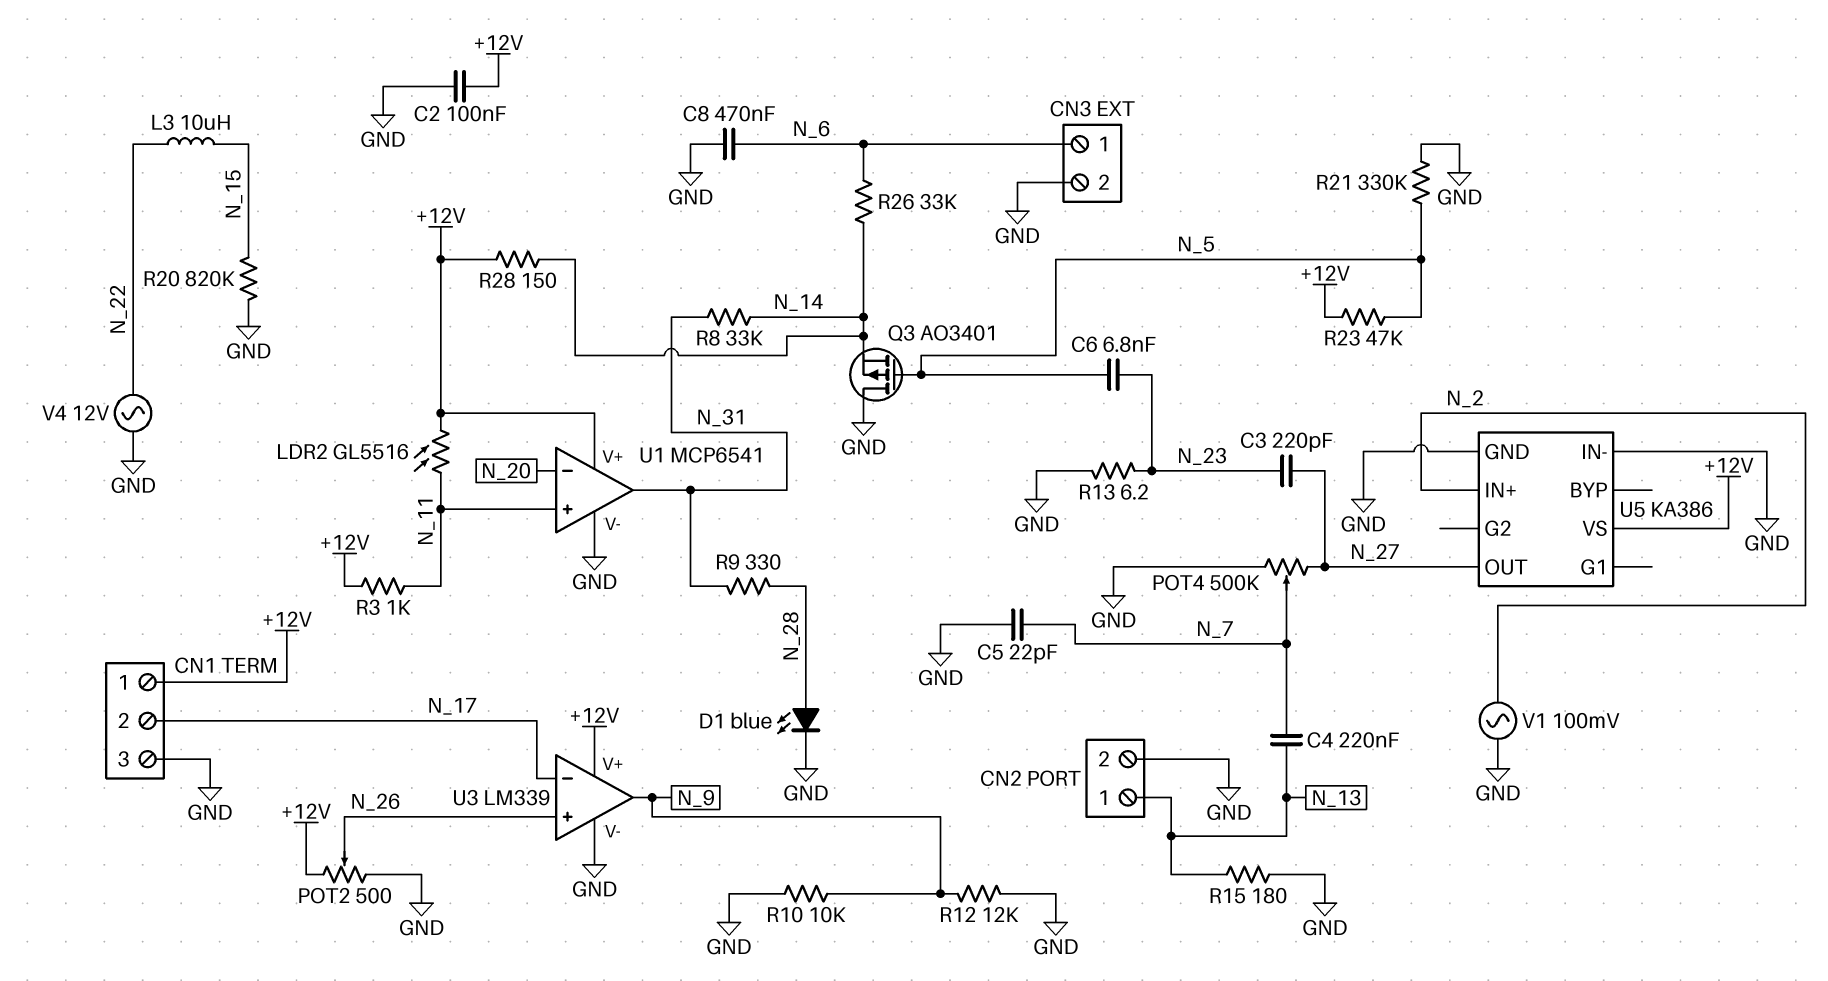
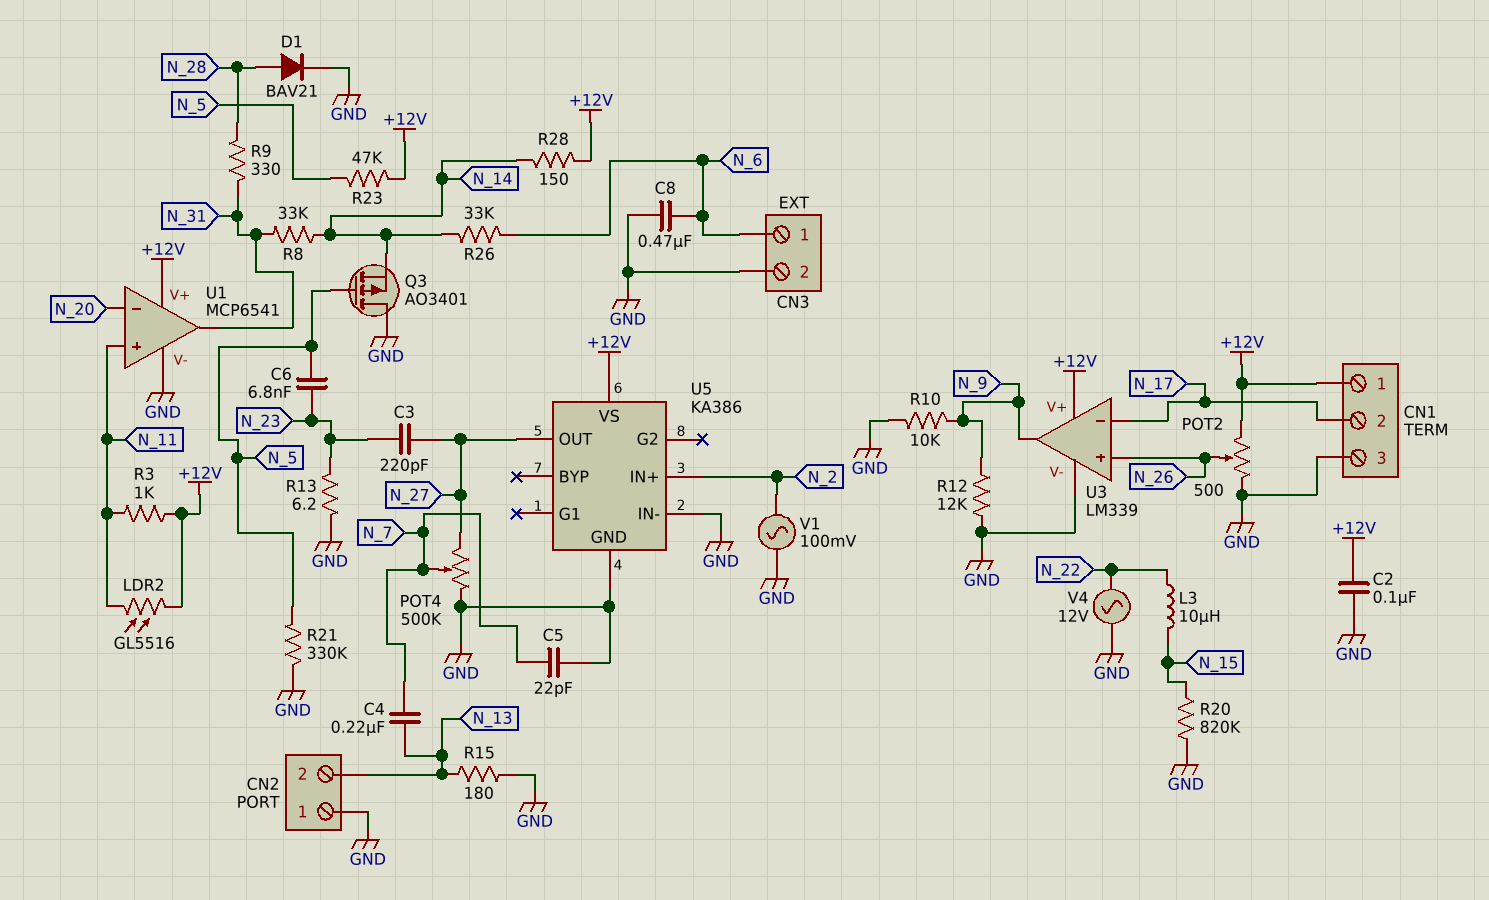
CN2 pin 1: N_13 -> GND
CN2 pin 2: GND -> N_13
D1: LED blue (A N_28, K GND) -> diode BAV21 (A N_28, K GND)

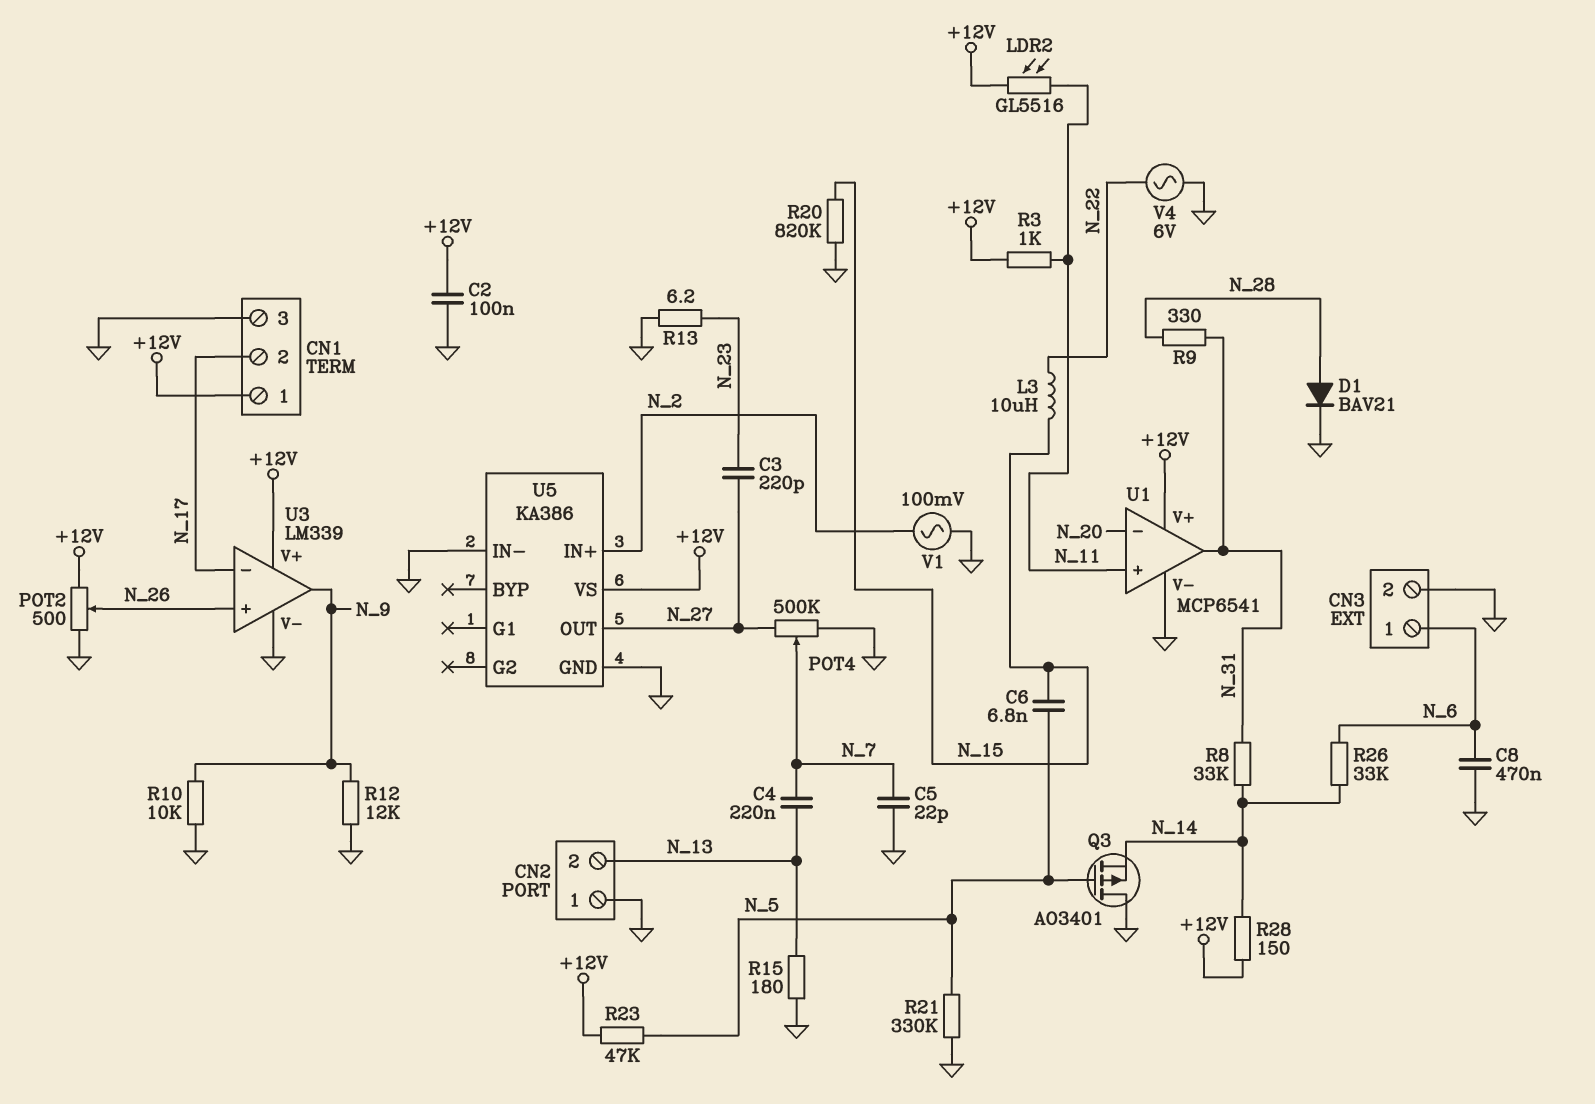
C6: 6.8nF (N_5, N_23) -> 6.8nF (N_5, N_15)
V4: AC 12V (GND, N_22) -> AC 6V (GND, N_22)

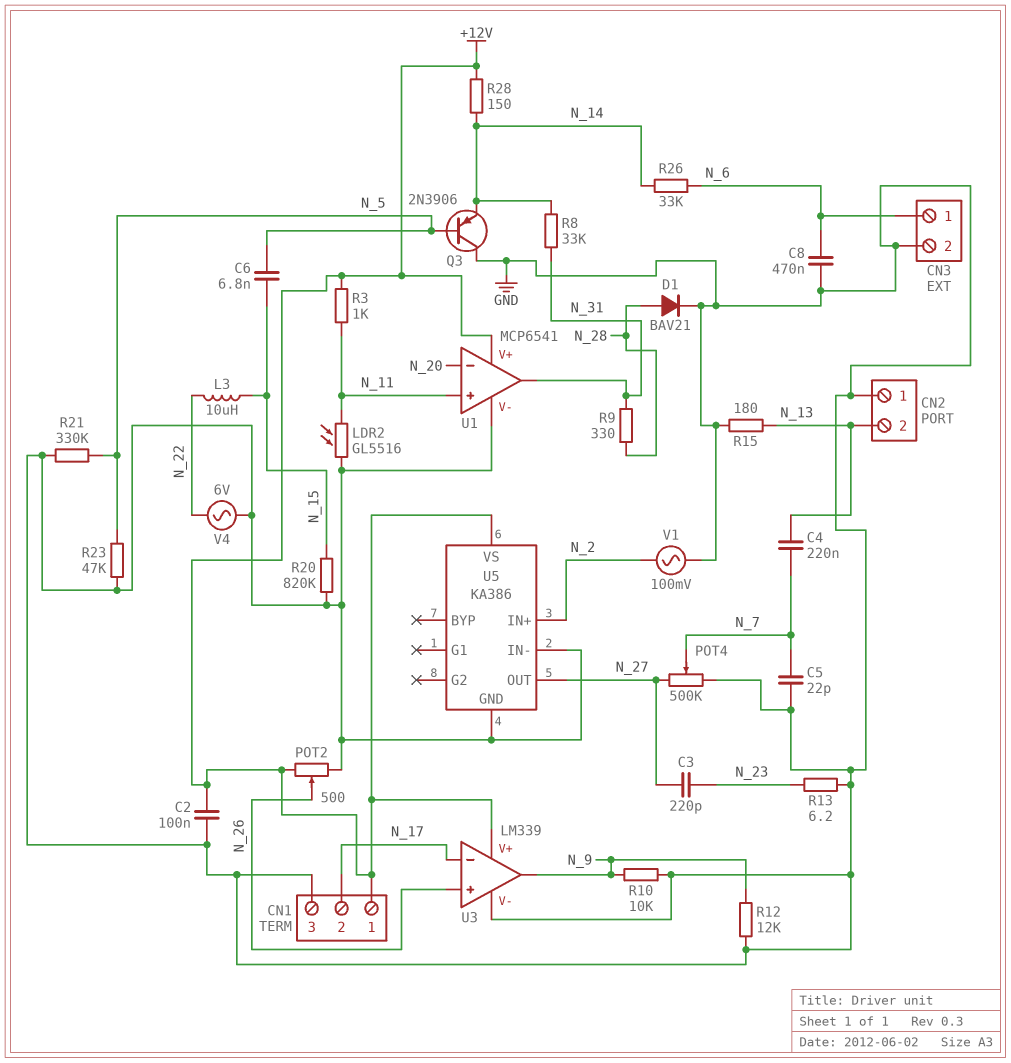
LDR2: GL5516 (+12V, N_11) -> GL5516 (GND, N_11)
Q3: PMOS AO3401 (G N_5, D GND, S N_14) -> PNP 2N3906 (B N_5, C GND, E N_14)
R23: 47k (+12V, N_5) -> 47k (GND, N_5)

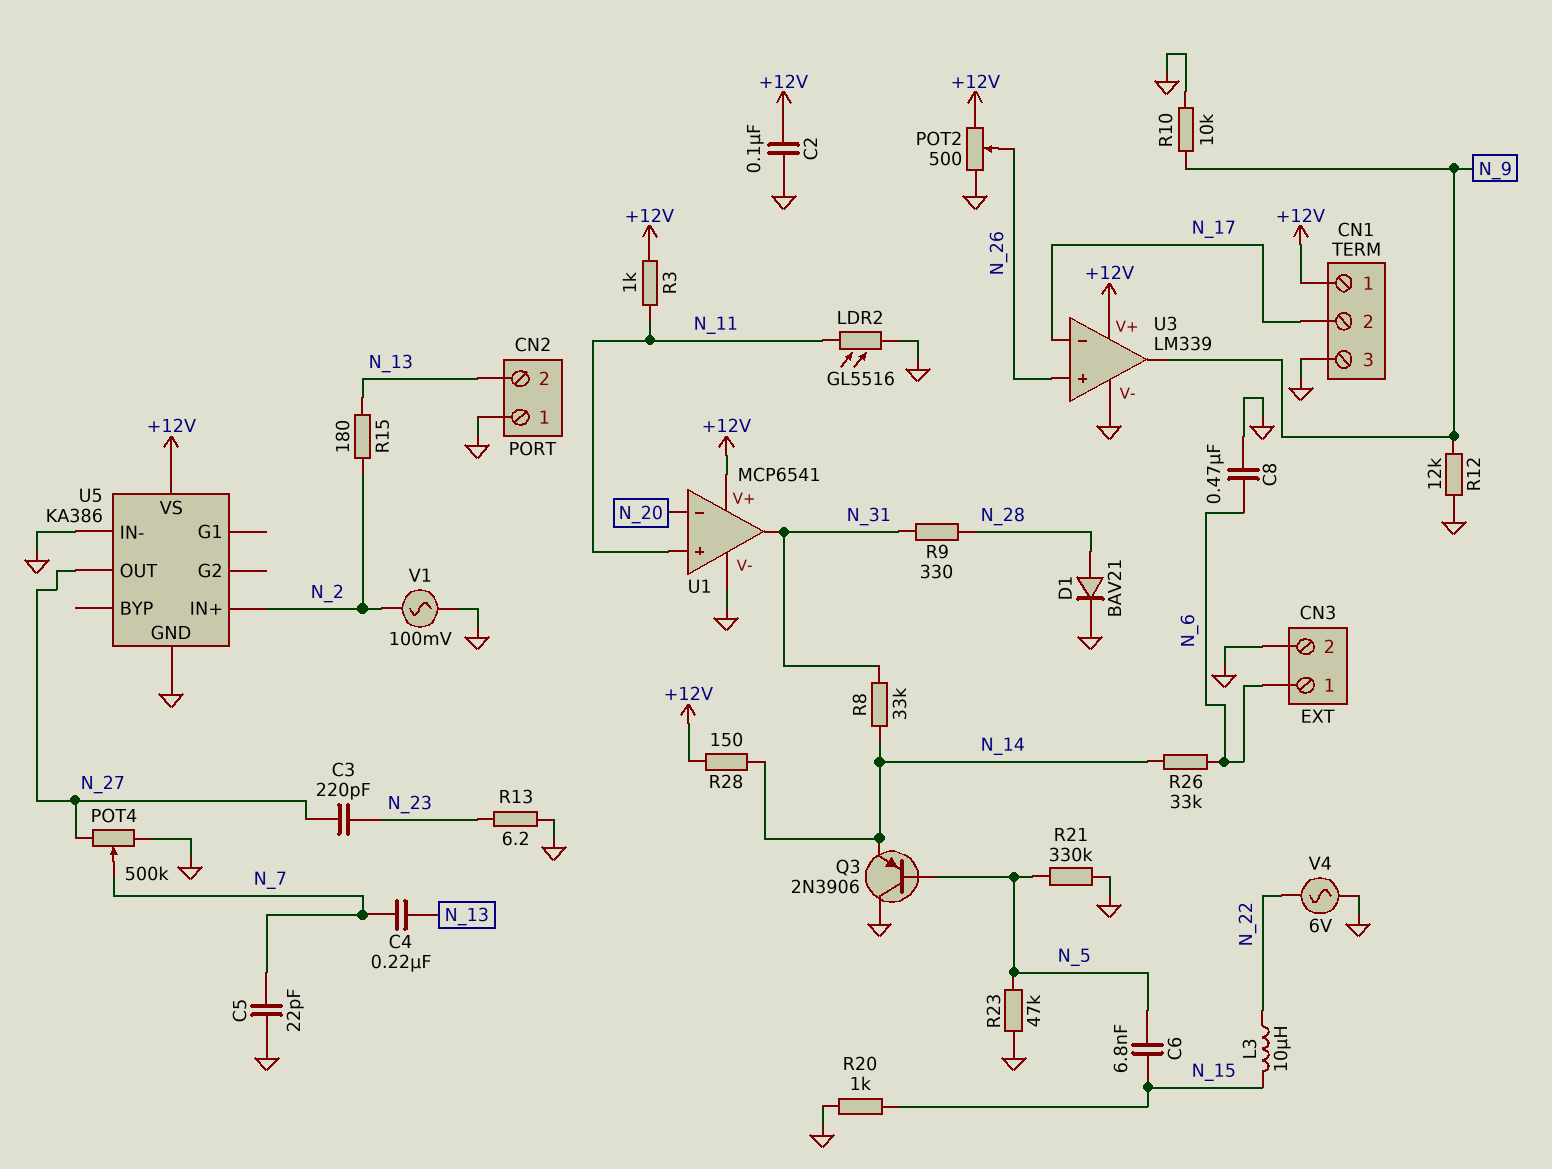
R15: 180 (GND, N_13) -> 180 (N_2, N_13)
R20: 820k (GND, N_15) -> 1k (GND, N_15)

